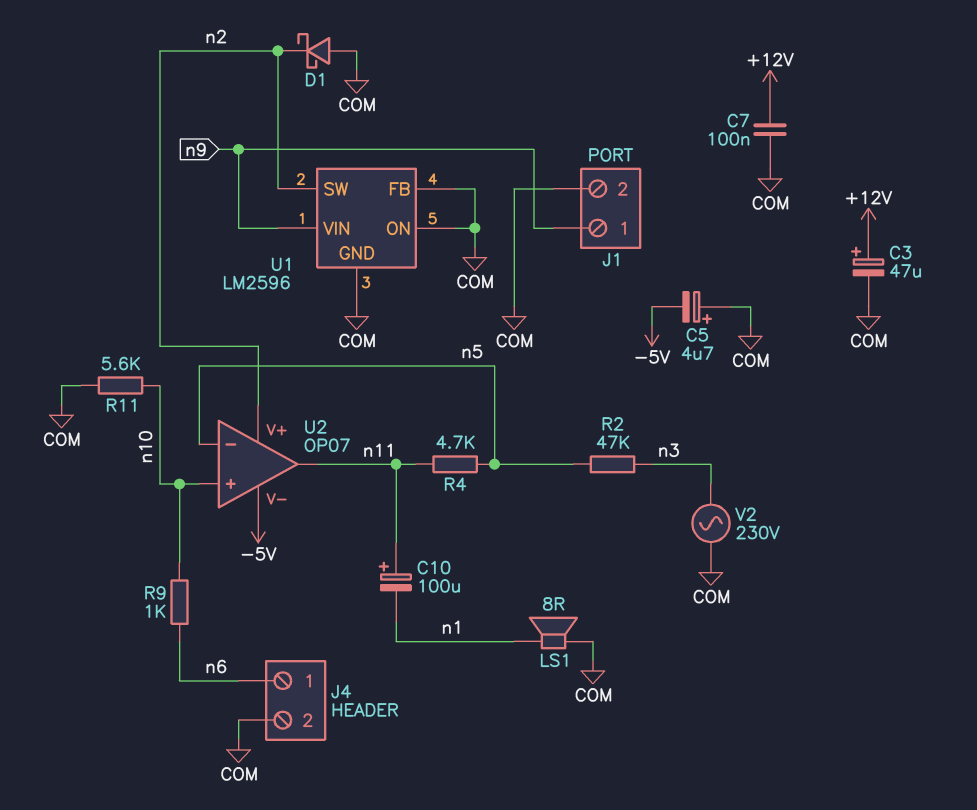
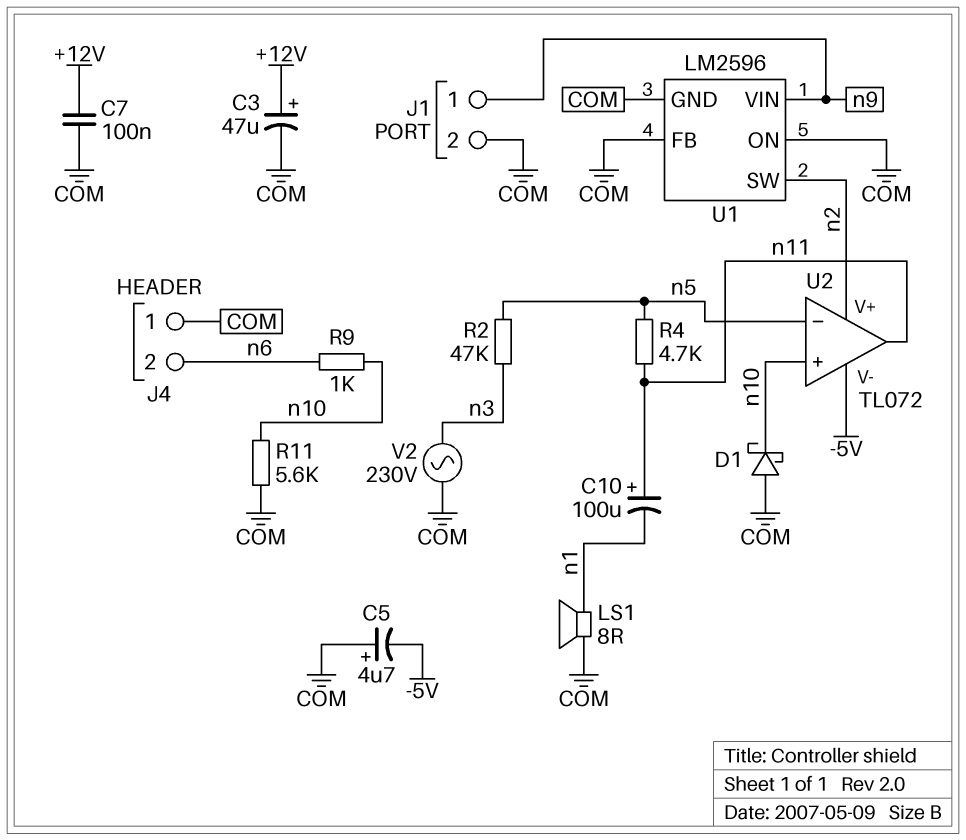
D1: schottky (A COM, K n2) -> schottky (A COM, K n10)
J4 pin 1: n6 -> COM
J4 pin 2: COM -> n6
U2: OP07 -> TL072

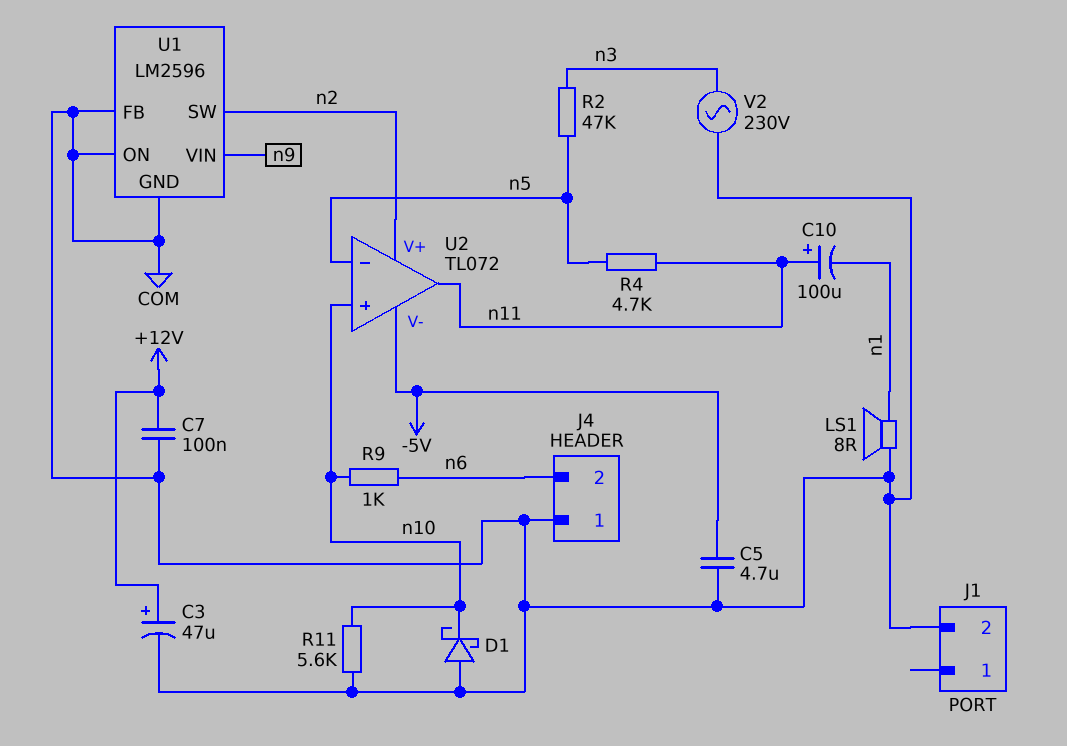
C5: 4.7uF (plus COM, minus -5V) -> 4.7uF (-5V, COM)
J1 pin 1: n9 -> none

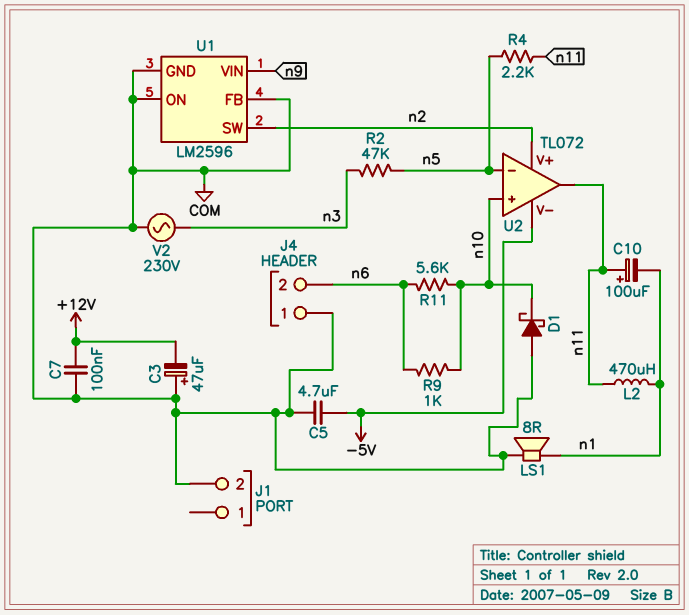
C3: 47uF (plus +12V, minus COM) -> 47uF (plus COM, minus +12V)
L2: none -> 470uH (n1, n11)
R4: 4.7k (n5, n11) -> 2.2k (n5, n11)
R11: 5.6k (COM, n10) -> 5.6k (n6, n10)

